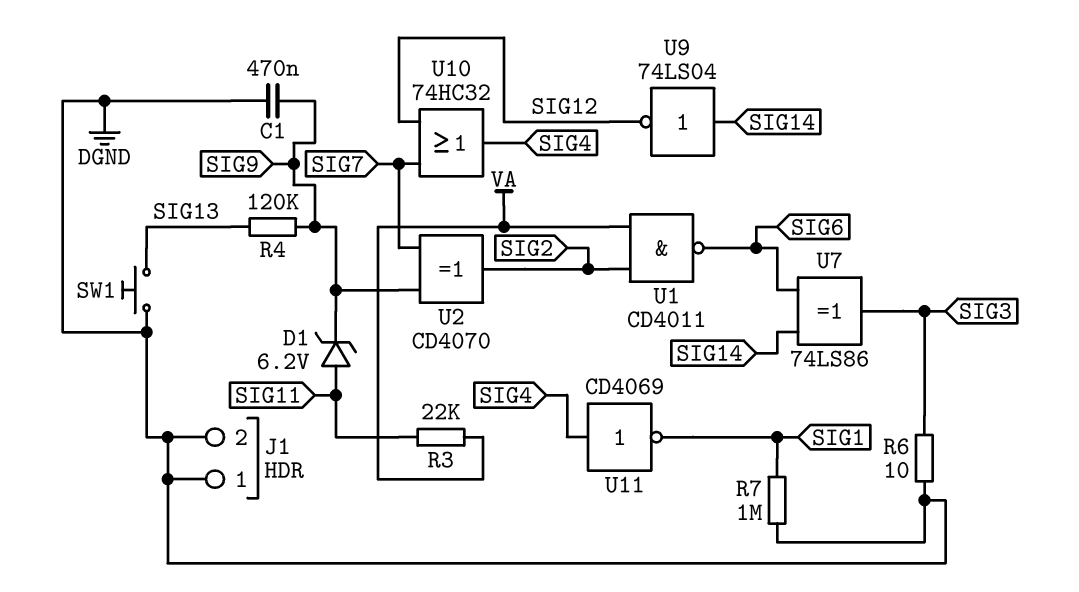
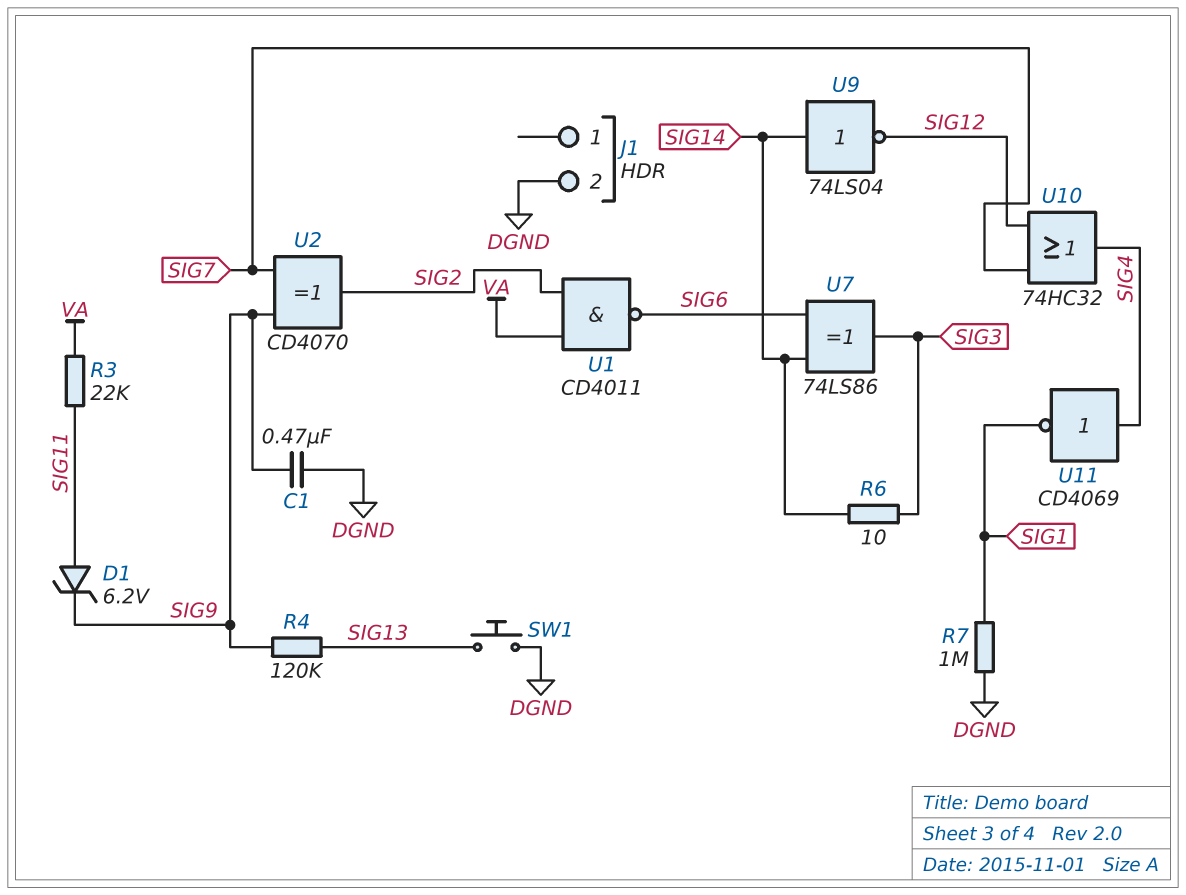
J1 pin 1: DGND -> none
R6: 10 (DGND, SIG3) -> 10 (SIG3, SIG14)

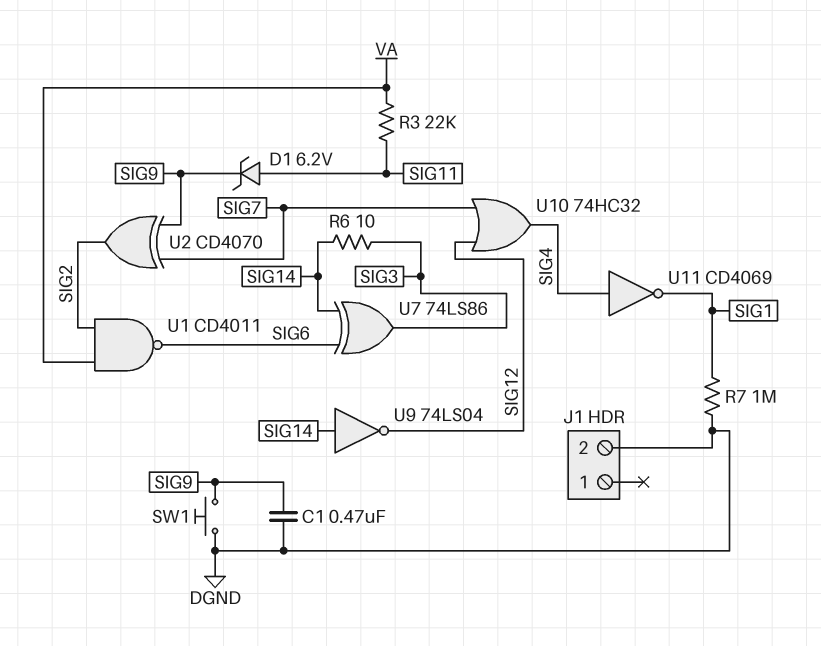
R4: 120k (SIG9, SIG13) -> none
SW1: button (DGND, SIG13) -> button (DGND, SIG9)

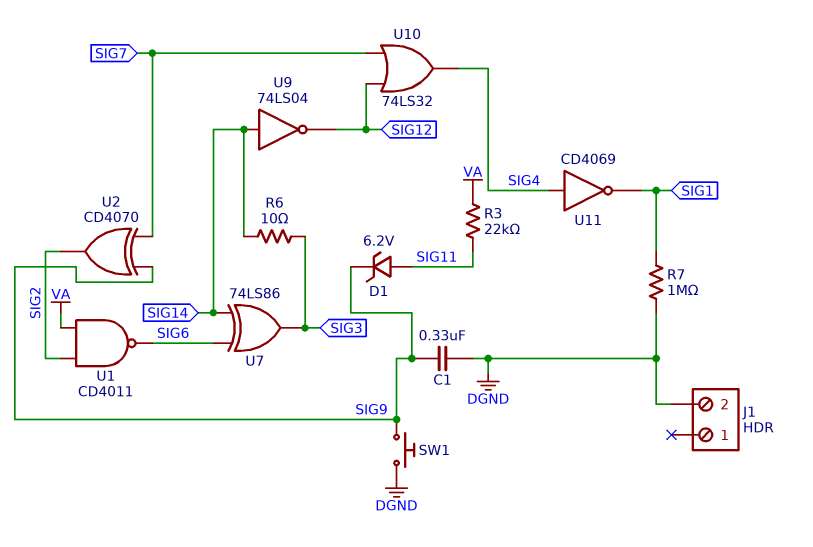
C1: 470nF (DGND, SIG9) -> 330nF (DGND, SIG9)
U10: OR 74HC32 (in SIG7, in SIG12, out SIG4) -> OR 74LS32 (in SIG7, in SIG12, out SIG4)

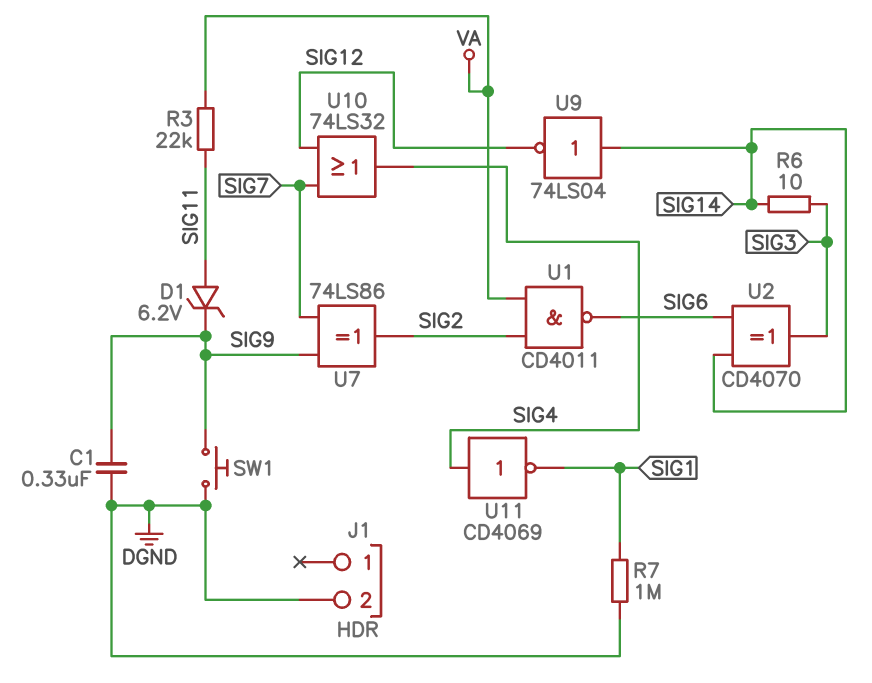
U2: XOR CD4070 (in SIG7, in SIG9, out SIG2) -> XOR CD4070 (in SIG6, in SIG14, out SIG3)
U7: XOR 74LS86 (in SIG6, in SIG14, out SIG3) -> XOR 74LS86 (in SIG7, in SIG9, out SIG2)

